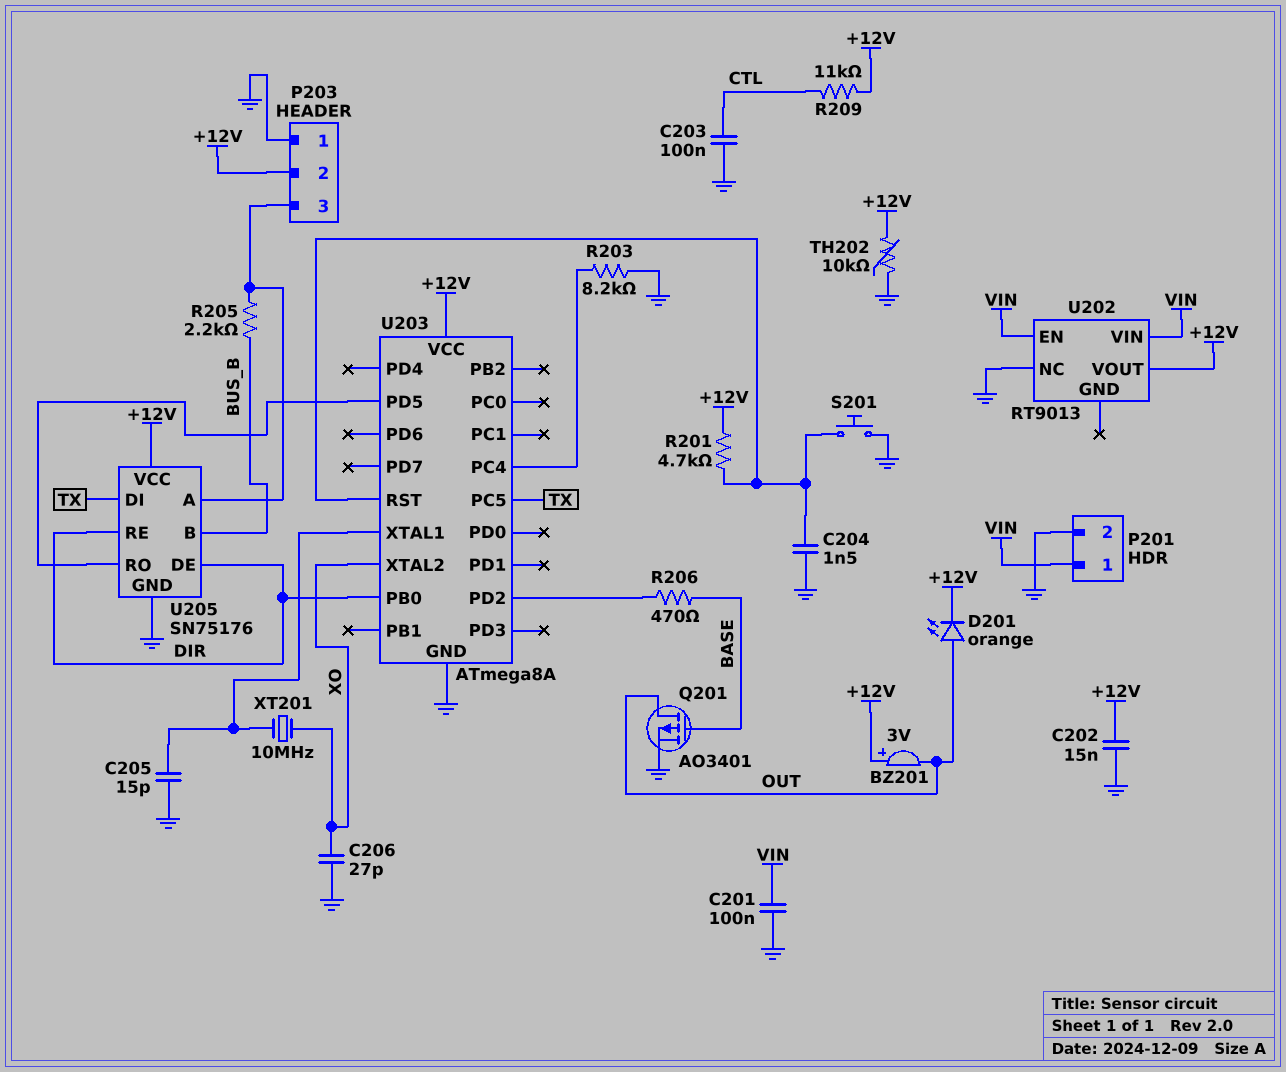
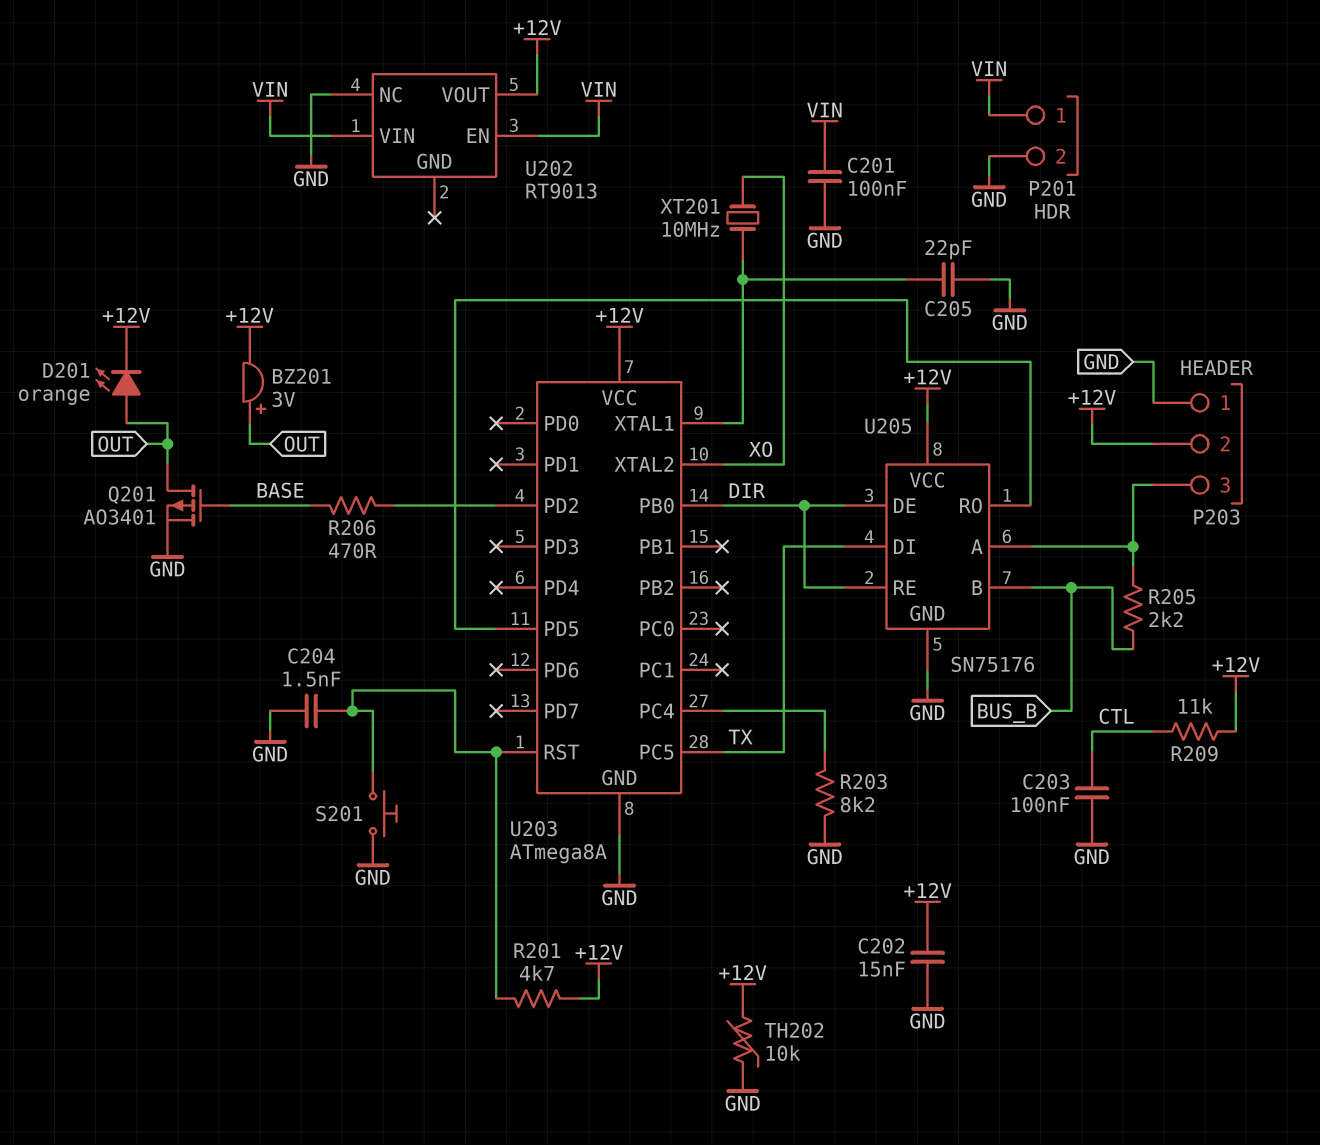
BZ201: buzzer 3V (plus +12V, minus OUT) -> buzzer 3V (plus OUT, minus +12V)
C205: 15pF (GND, U203/XTAL1) -> 22pF (GND, U203/XTAL1)
C206: 27pF (GND, XO) -> none

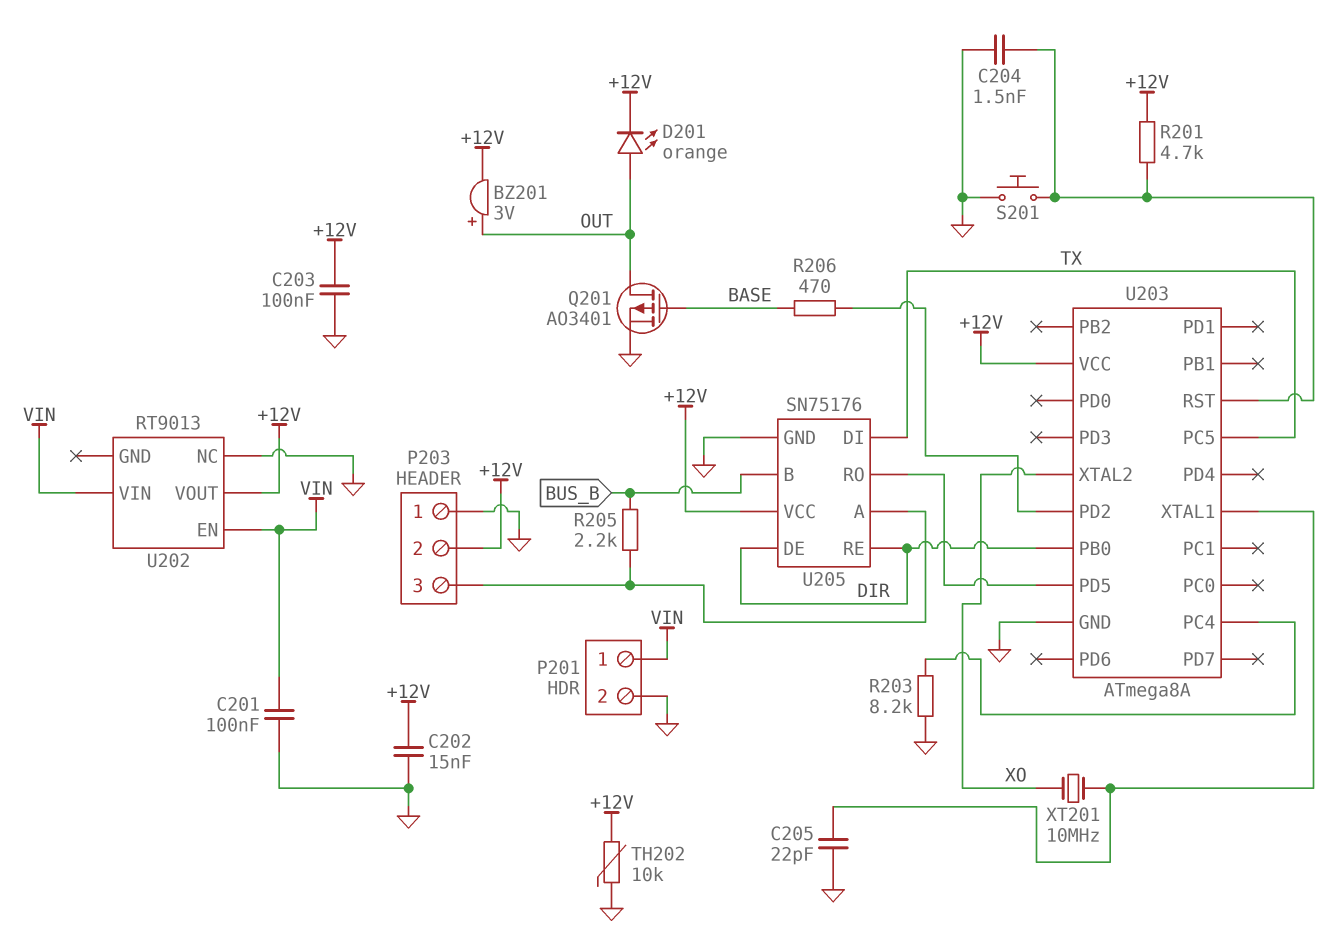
C203: 100nF (CTL, GND) -> 100nF (+12V, GND)
R209: 11k (+12V, CTL) -> none

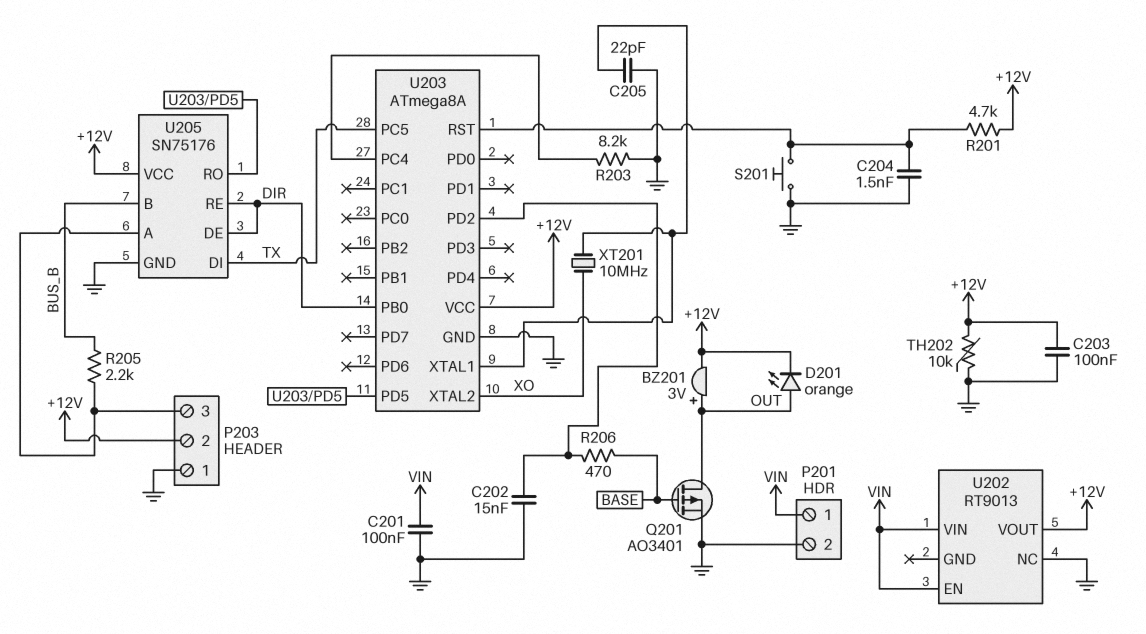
C202: 15nF (+12V, GND) -> 15nF (GND, U203/PD2)

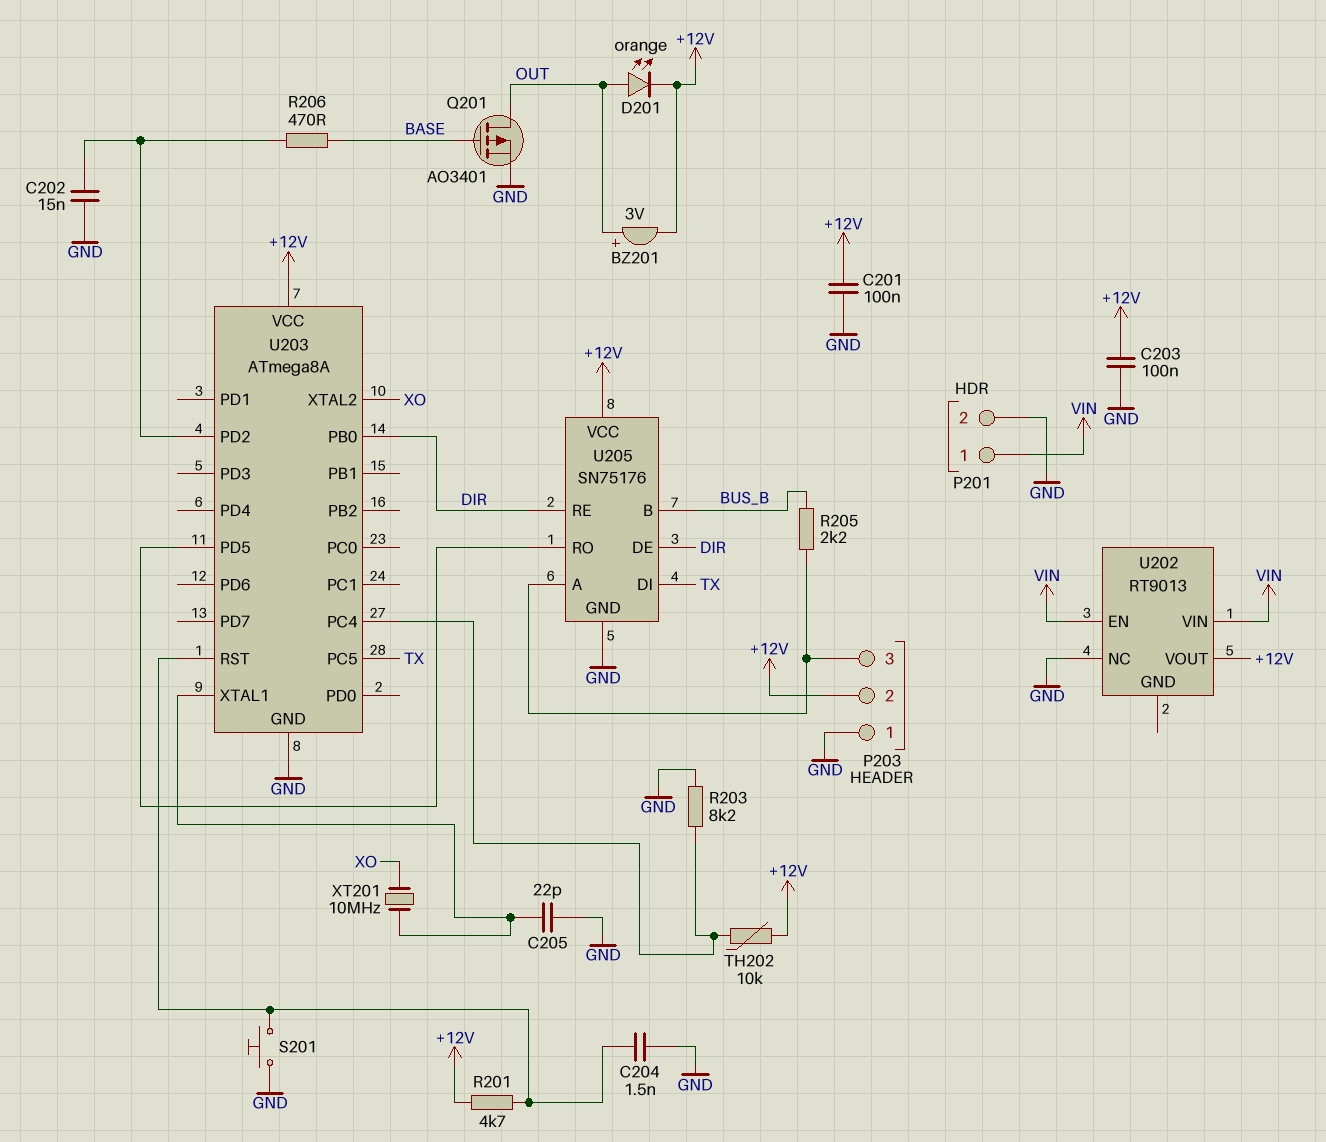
C201: 100nF (GND, VIN) -> 100nF (+12V, GND)
TH202: 10k (+12V, GND) -> 10k (+12V, U203/PC4)

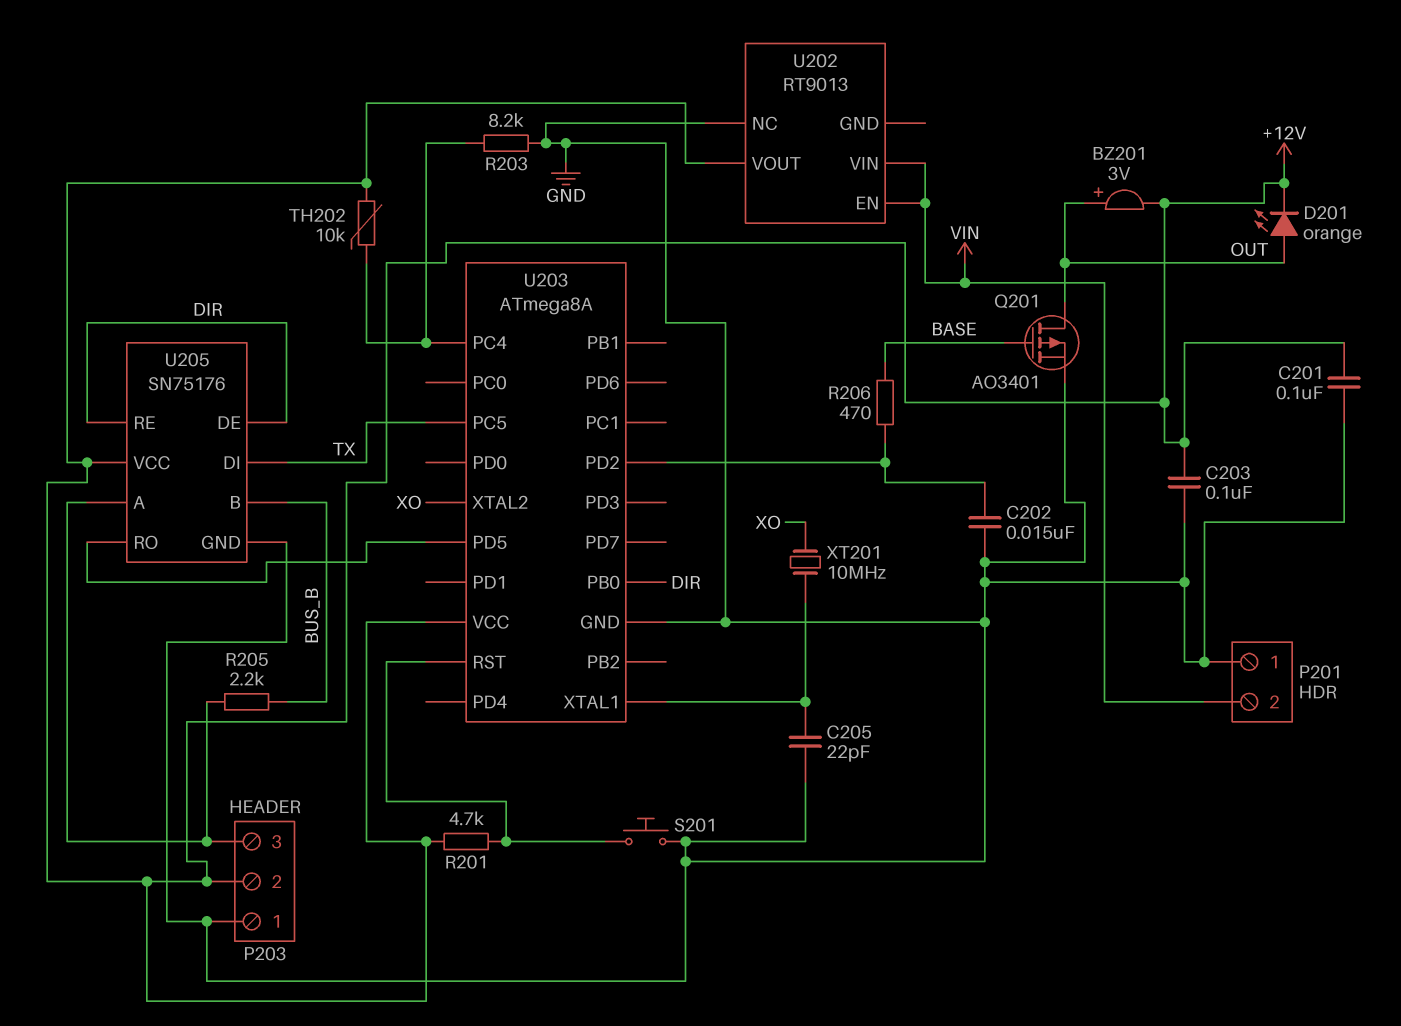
C204: 1.5nF (GND, U203/RST) -> none
P201 pin 1: VIN -> GND
P201 pin 2: GND -> VIN

